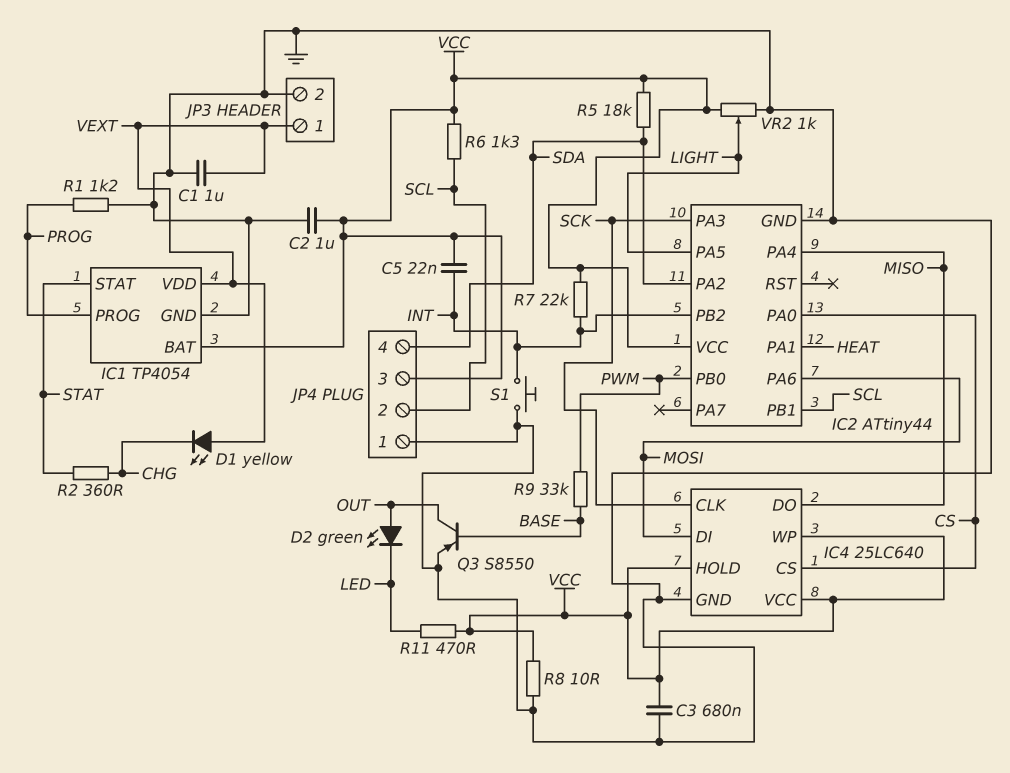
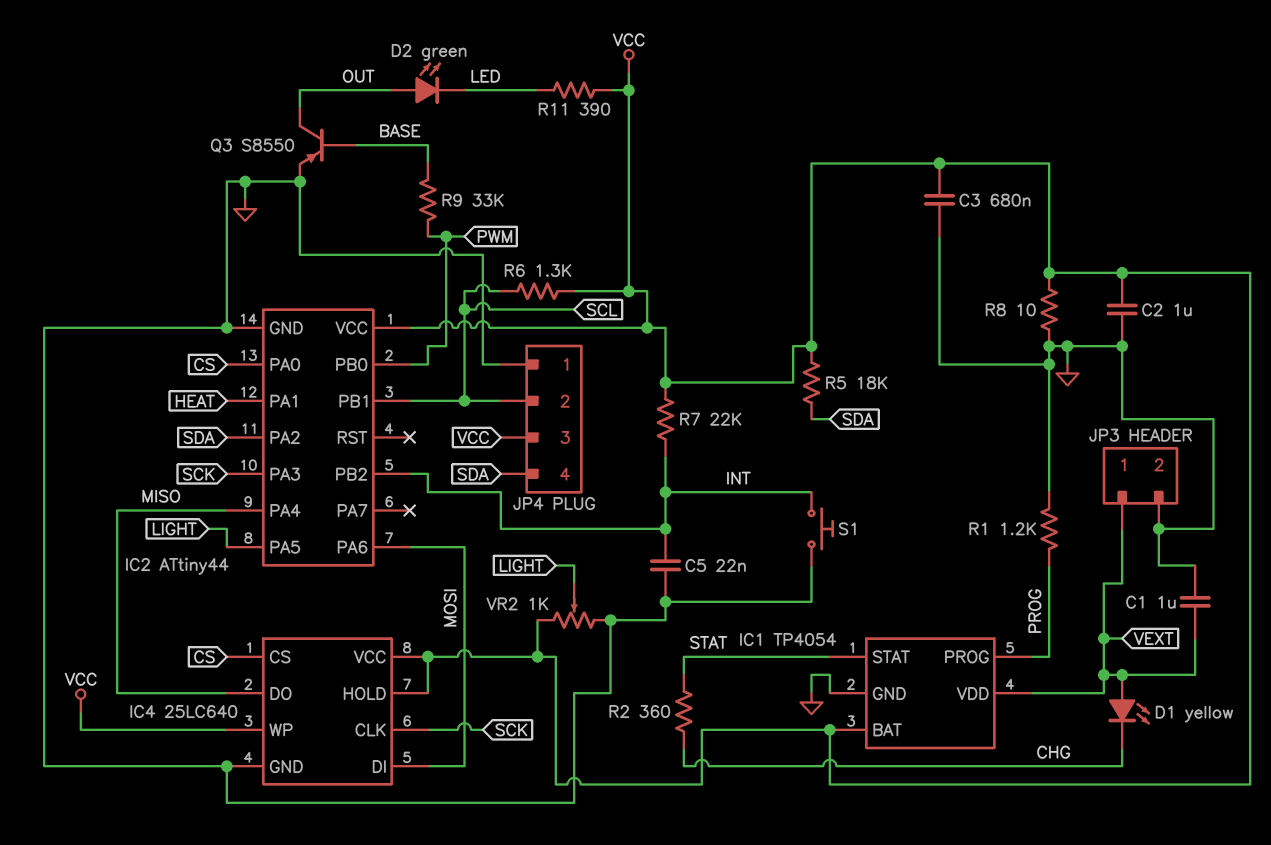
C5: 22nF (INT, VCC) -> 22nF (GND, INT)
R11: 470 (LED, VCC) -> 390 (LED, VCC)

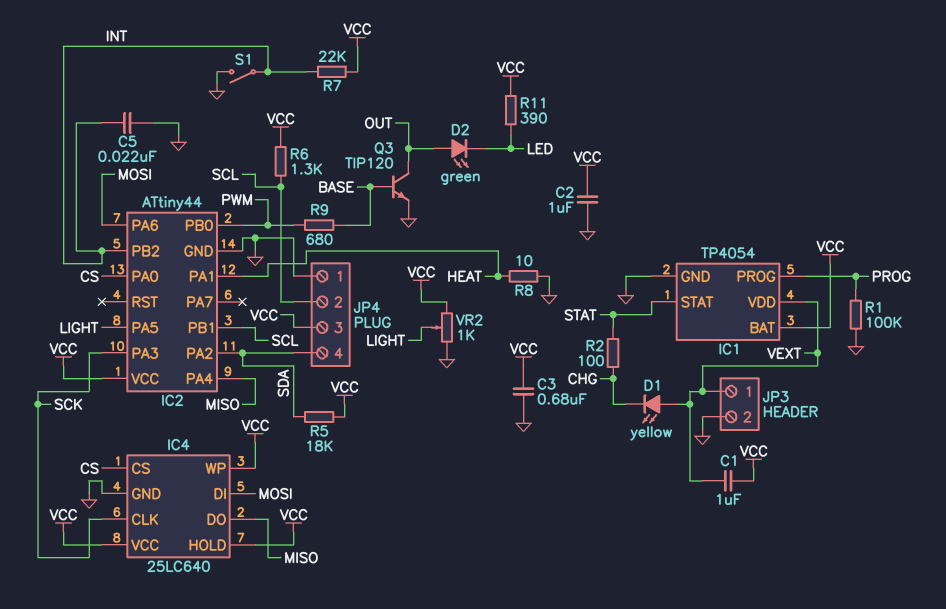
C1: 1uF (GND, VEXT) -> 1uF (VCC, VEXT)
Q3: PNP S8550 (B BASE, C OUT, E GND) -> NPN TIP120 (B BASE, C OUT, E GND)
R1: 1.2k (GND, PROG) -> 100k (GND, PROG)
R2: 360 (CHG, STAT) -> 100 (CHG, STAT)
R8: 10 (GND, VCC) -> 10 (GND, HEAT)
R9: 33k (BASE, PWM) -> 680 (BASE, PWM)
S1: button (GND, INT) -> switch (GND, INT)

